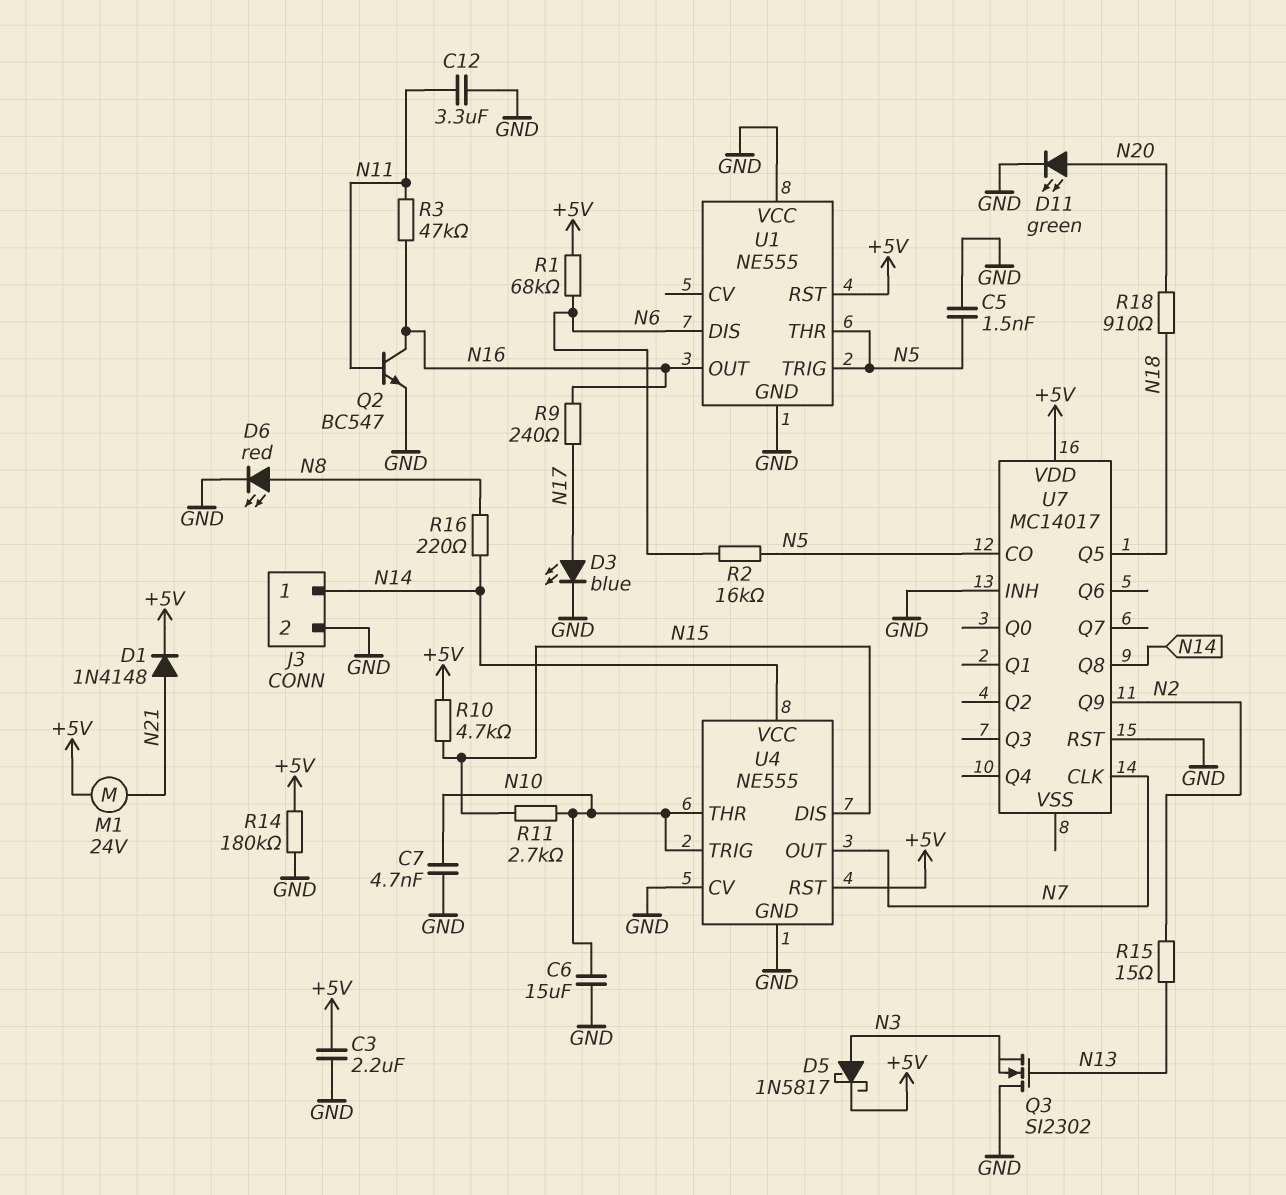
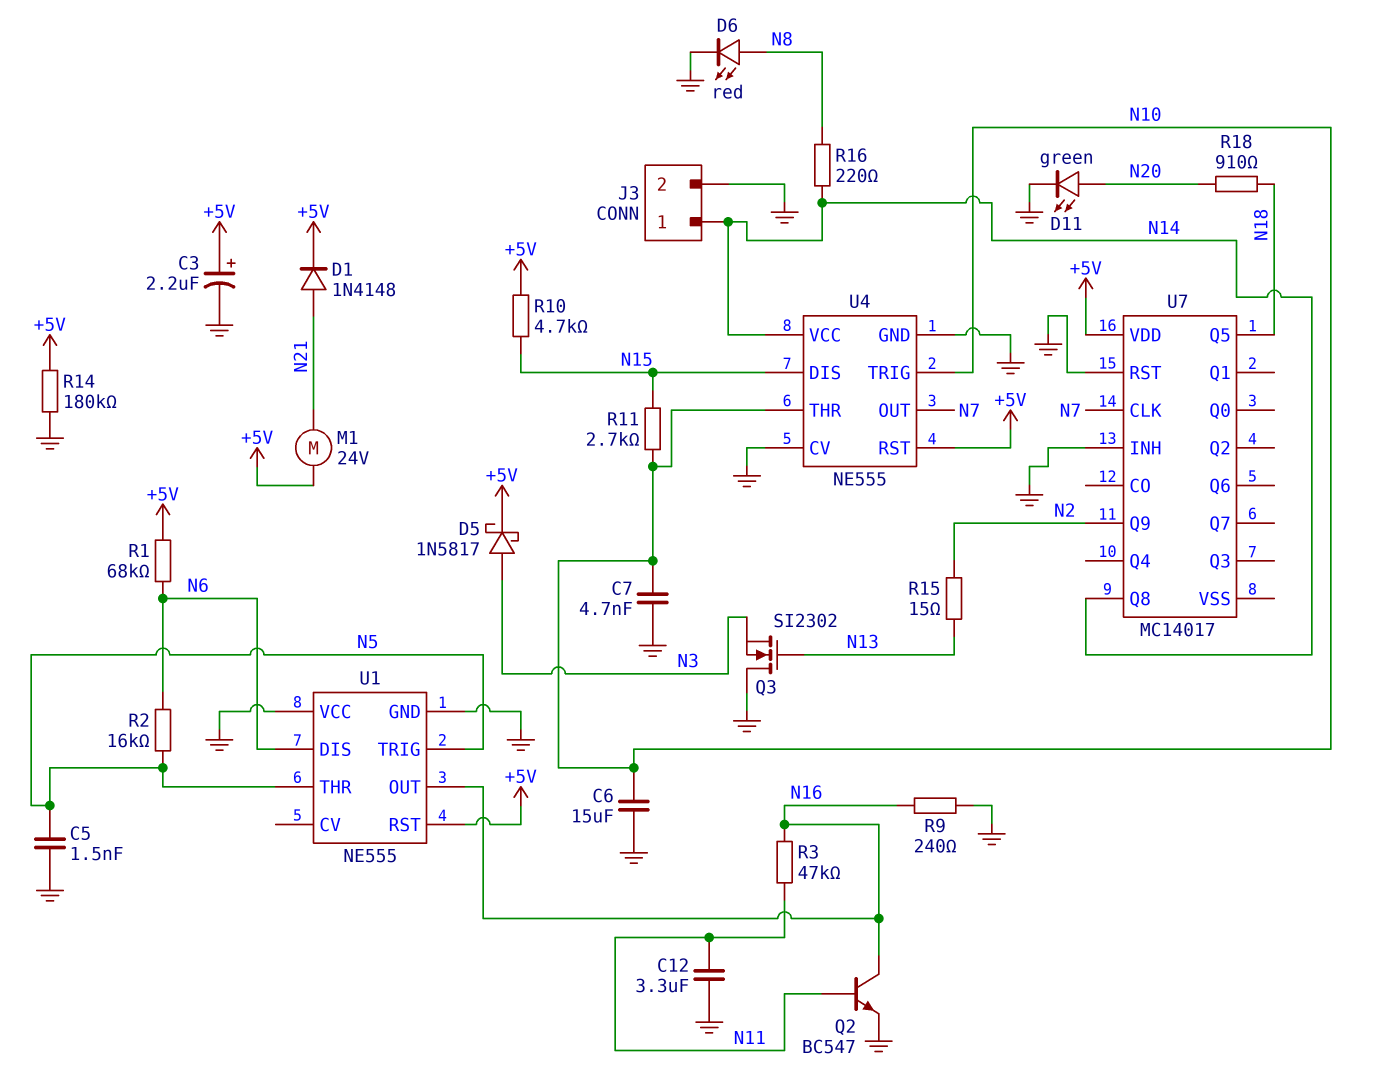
C3: 2.2uF (+5V, GND) -> 2.2uF (plus +5V, minus GND)
D3: LED blue (A N17, K GND) -> none
R9: 240 (N16, N17) -> 240 (GND, N16)
U7 pin CO: N5 -> none

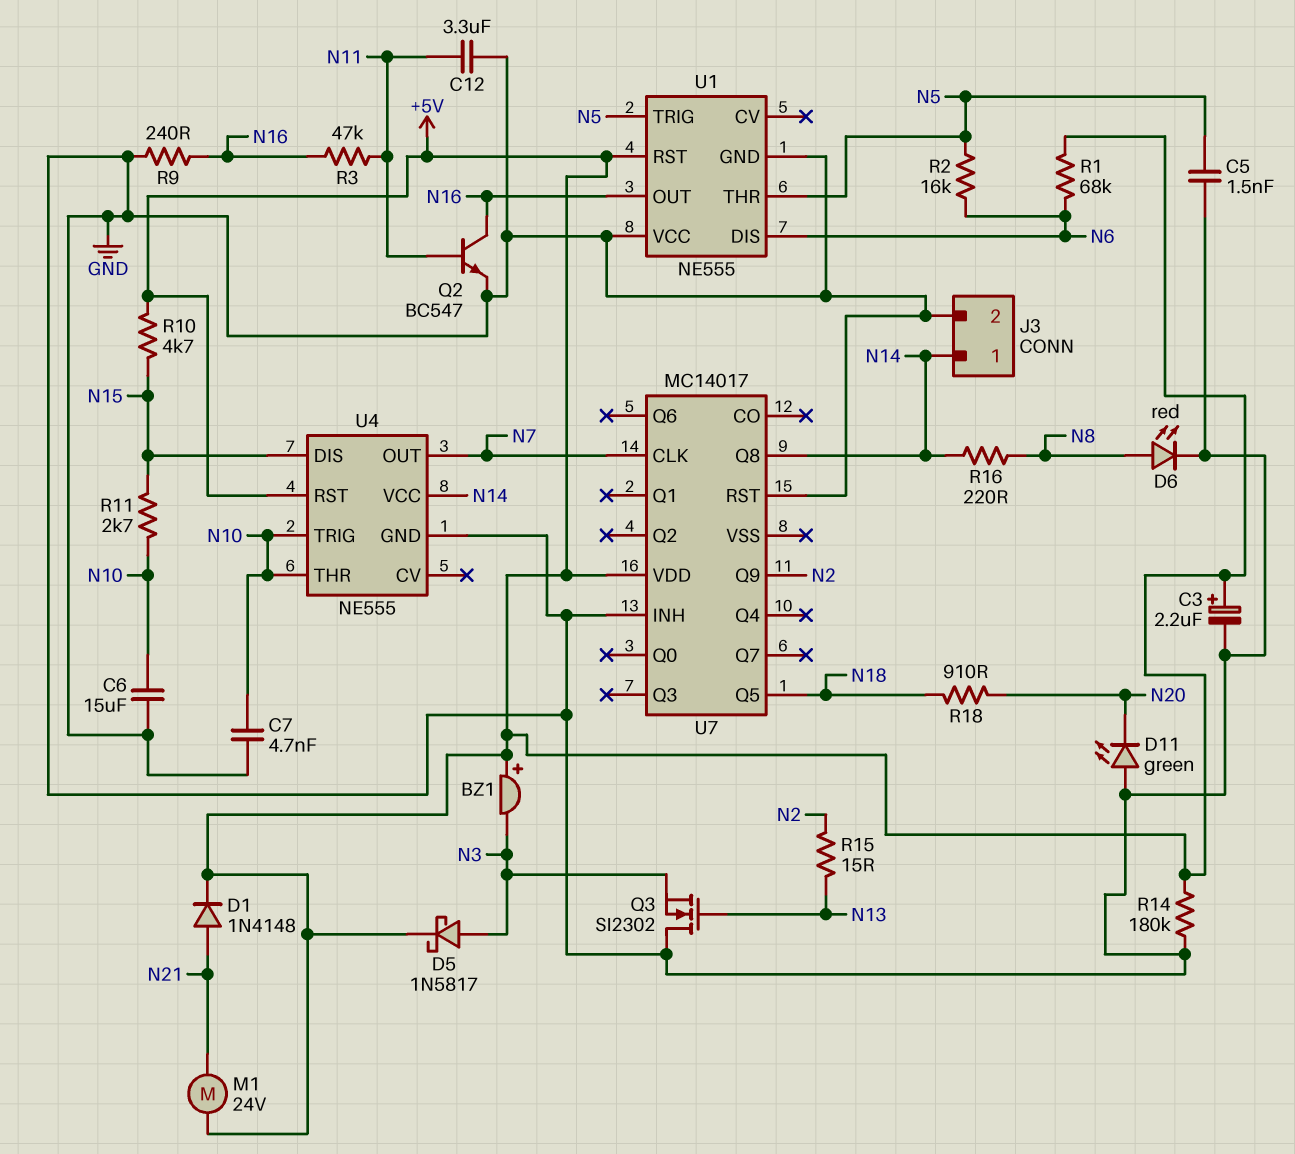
BZ1: none -> buzzer (plus +5V, minus N3)
D11: LED green (A N20, K GND) -> LED green (A GND, K N20)
U4 pin CV: GND -> none

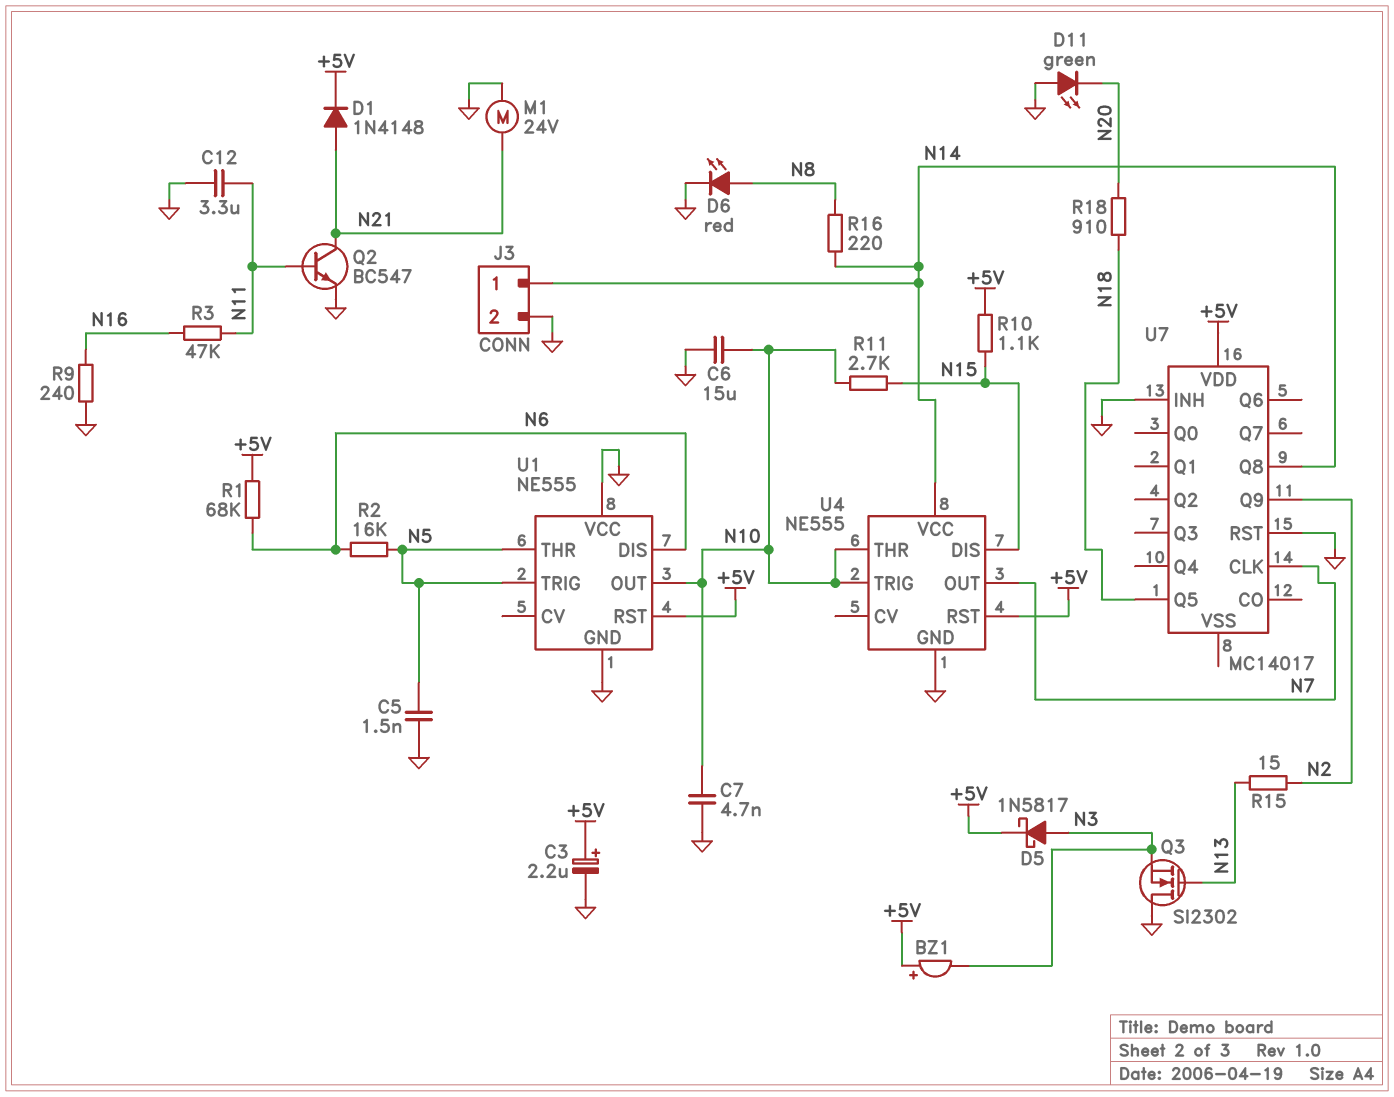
M1: motor 24V (+5V, N21) -> motor 24V (GND, N21)
Q2: NPN BC547 (B N11, C N16, E GND) -> NPN BC547 (B N11, C N21, E GND)
R10: 4.7k (+5V, N15) -> 1.1k (+5V, N15)
R14: 180k (+5V, GND) -> none
U1 pin OUT: N16 -> N10

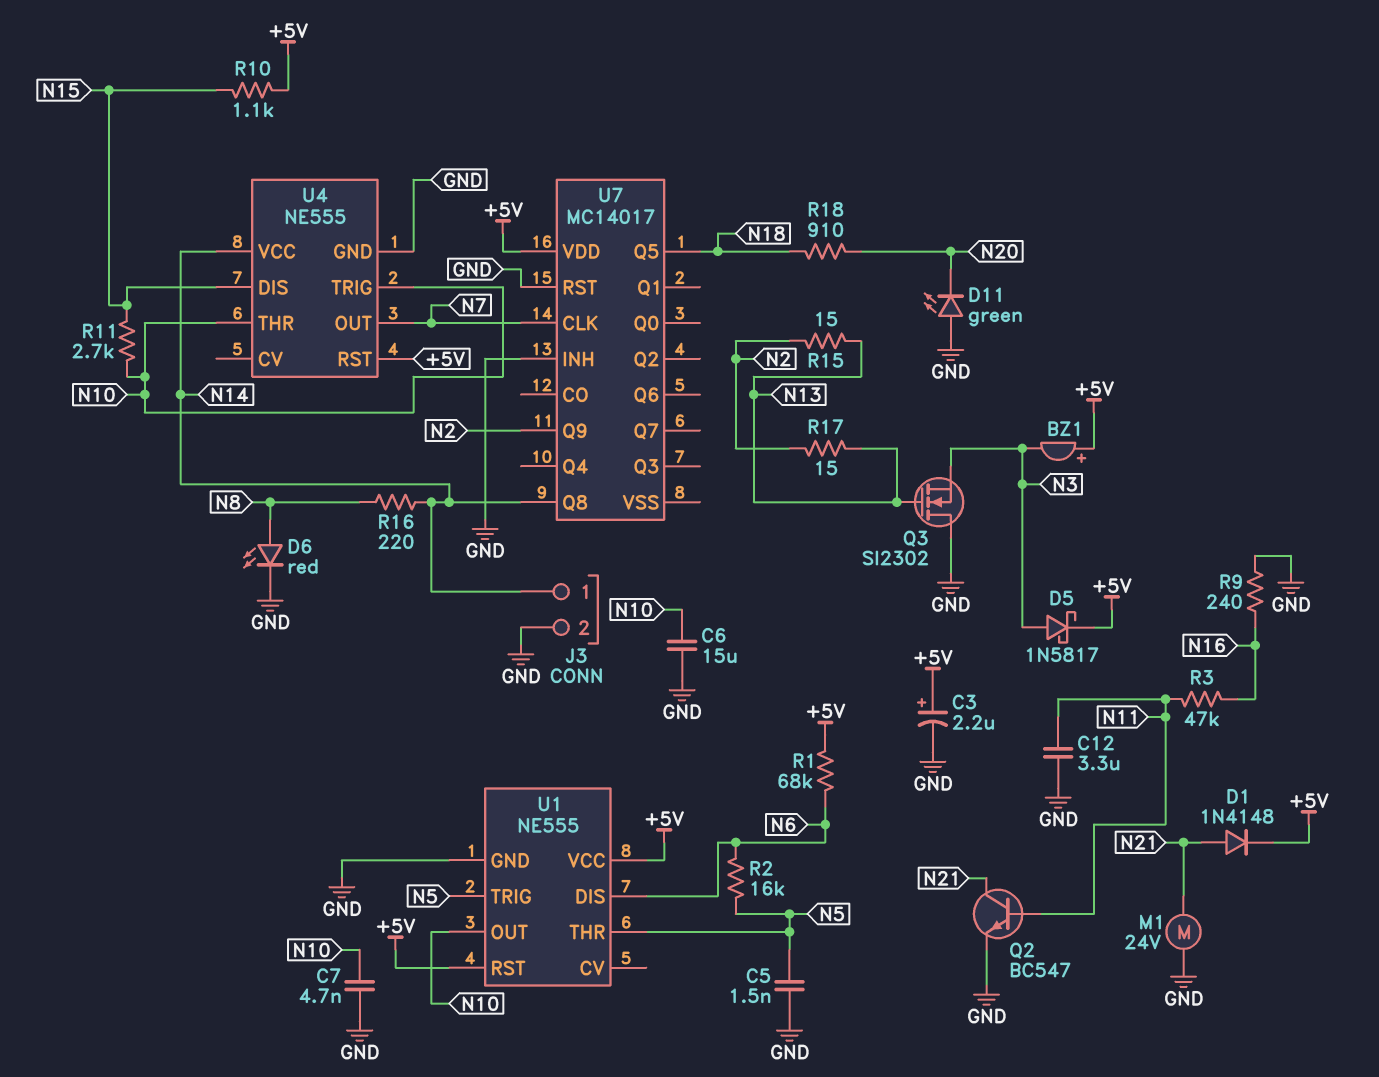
R17: none -> 15 (N2, N13)
U1 pin VCC: GND -> +5V

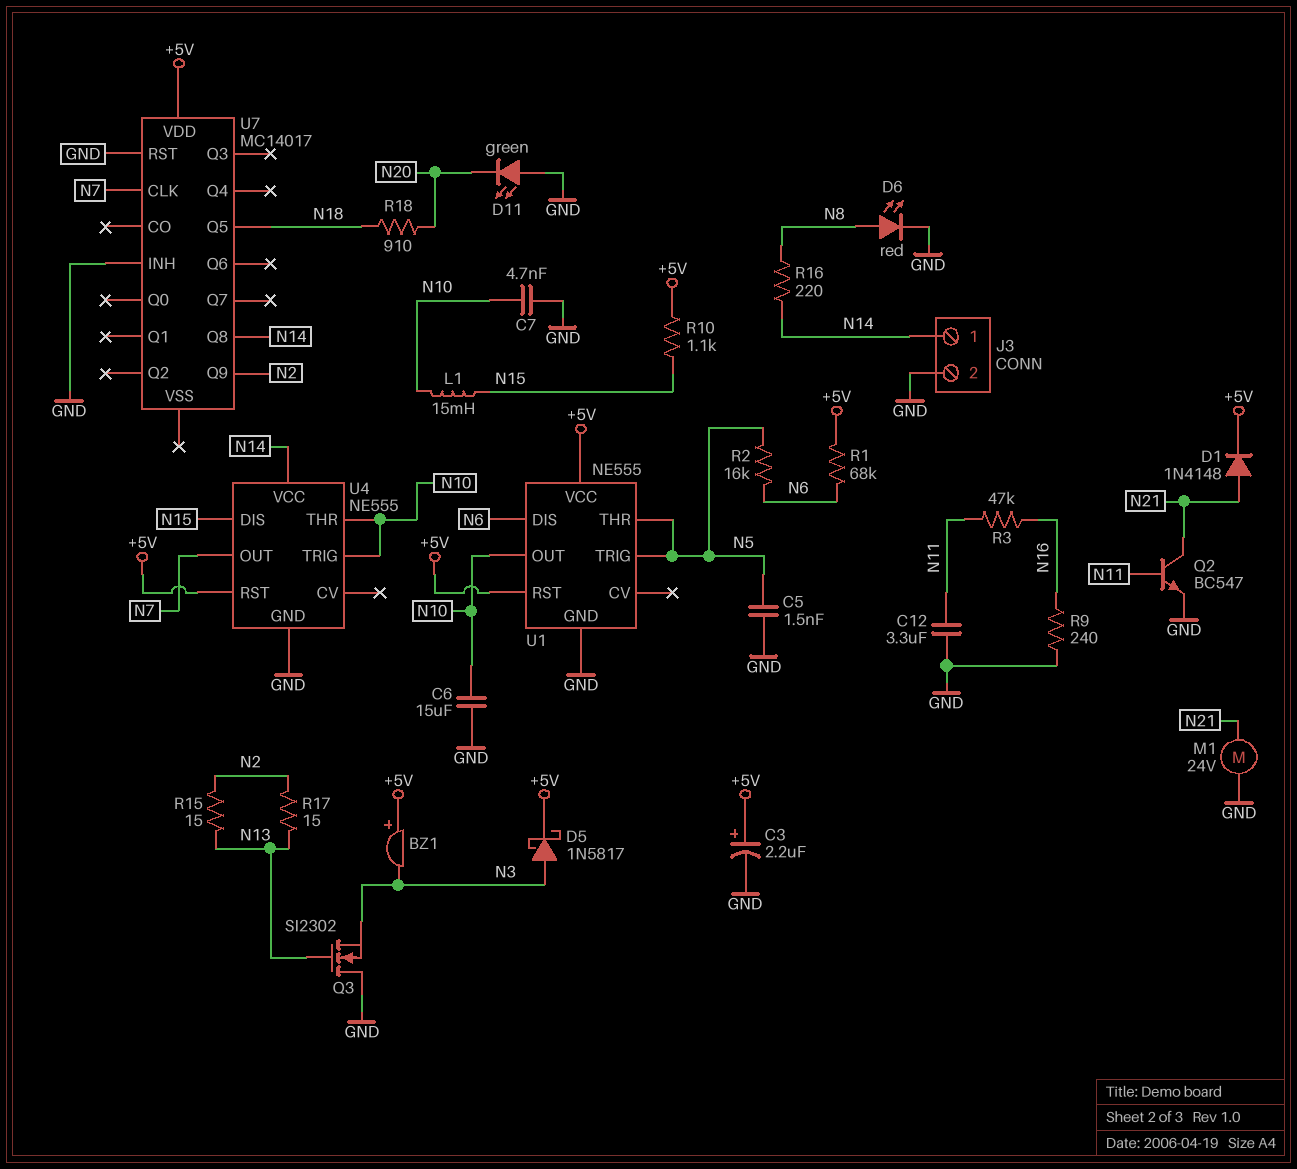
L1: none -> 15mH (N10, N15)
R11: 2.7k (N10, N15) -> none

